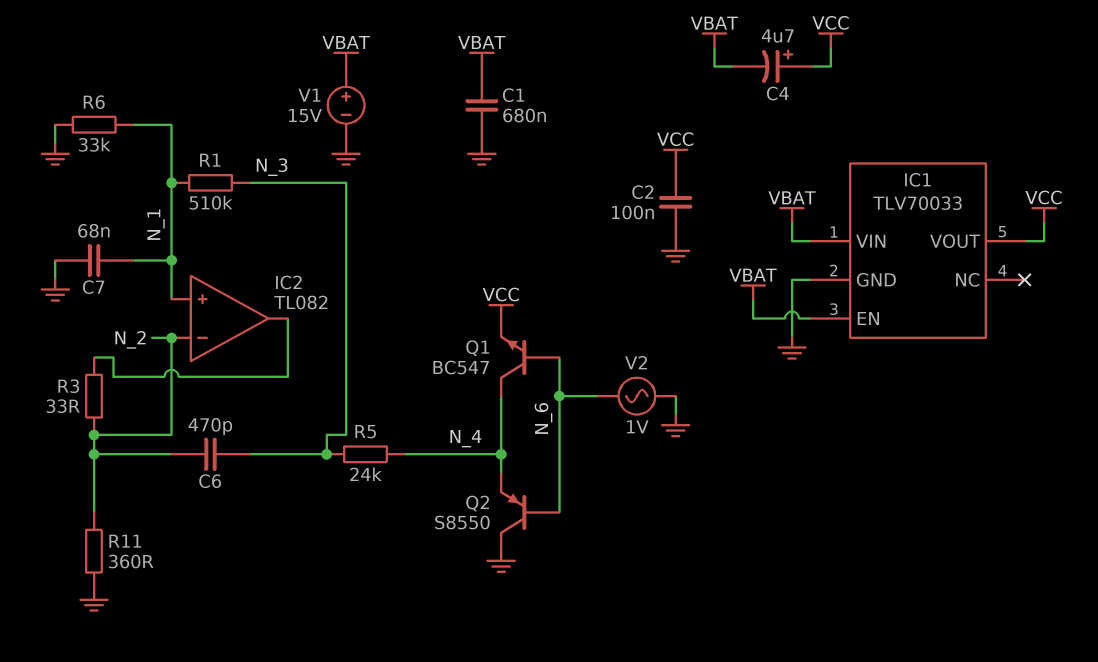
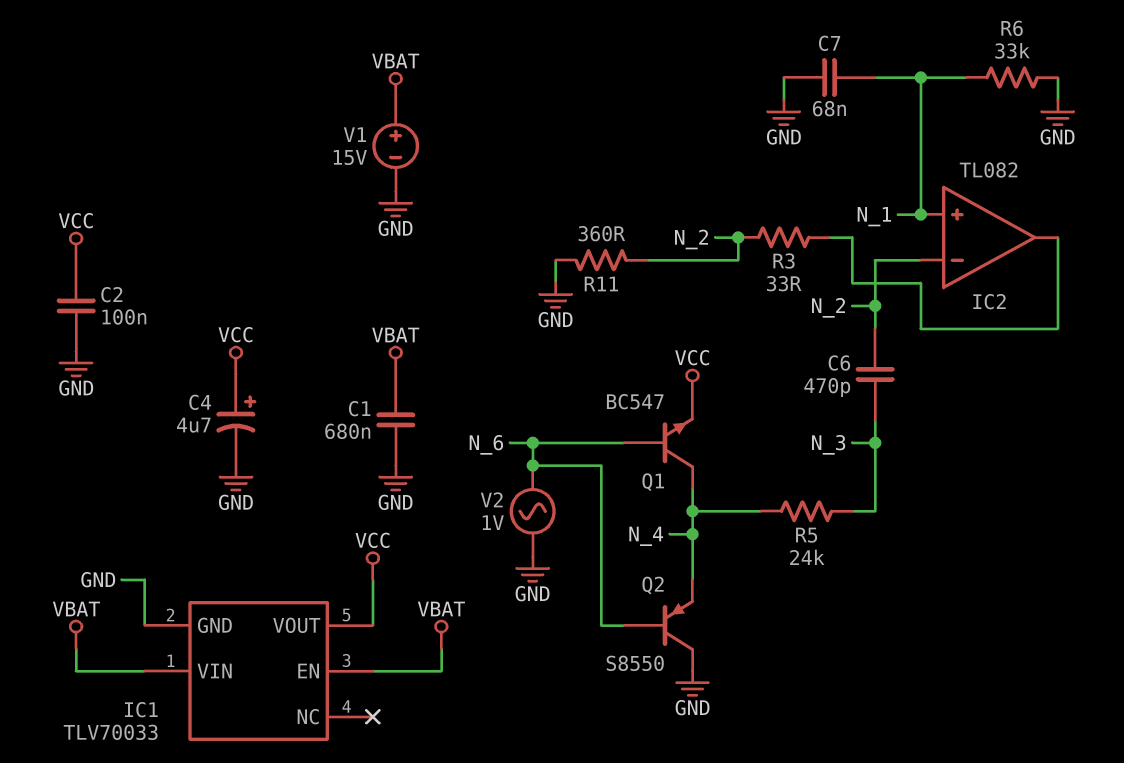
C4: 4.7uF (plus VCC, minus VBAT) -> 4.7uF (plus VCC, minus GND)
R1: 510k (N_1, N_3) -> none

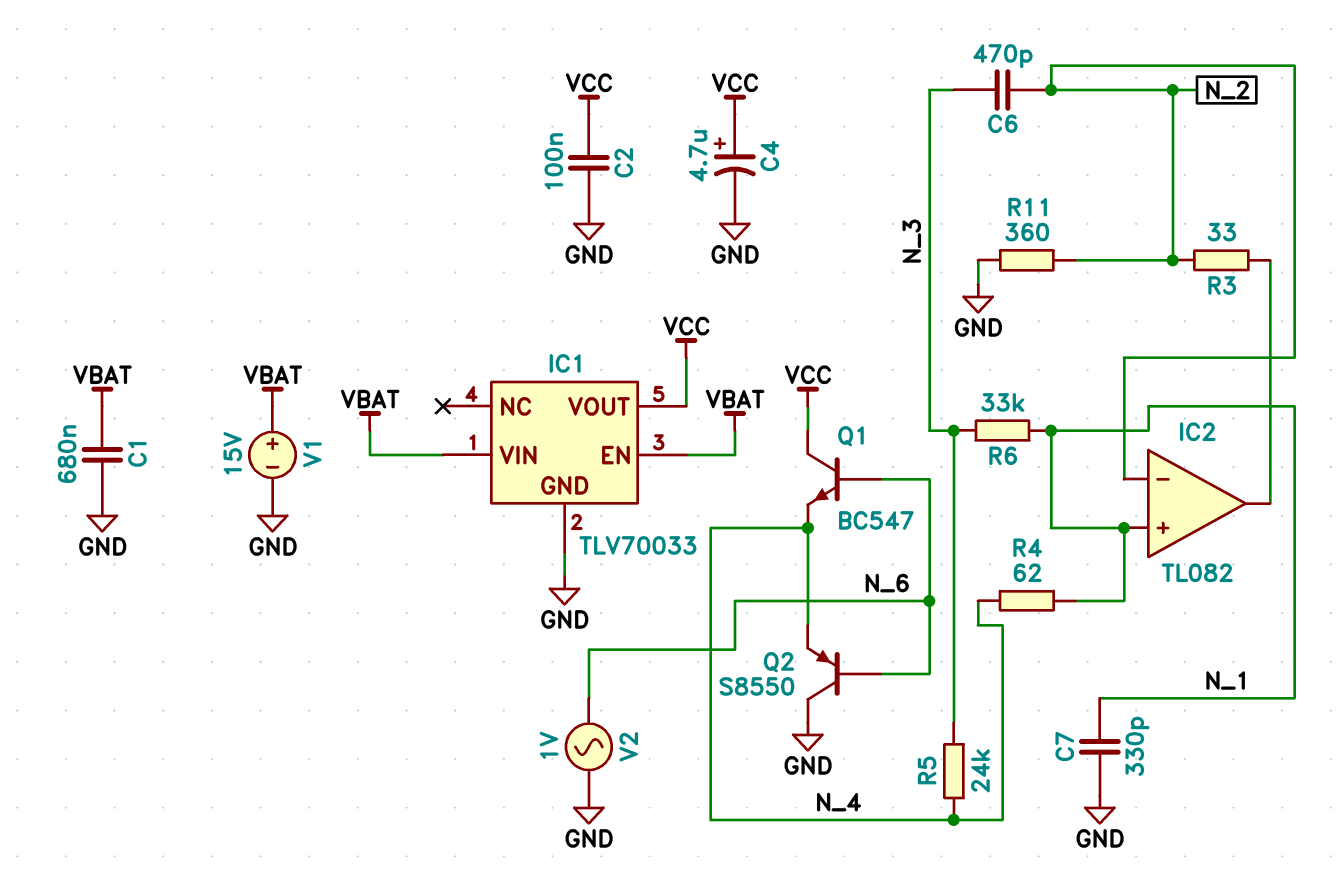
C7: 68nF (GND, N_1) -> 330pF (GND, N_1)
Q1: NPN BC547 (B N_6, C N_4, E VCC) -> NPN BC547 (B N_6, C VCC, E N_4)
R4: none -> 62 (N_1, N_4)
R6: 33k (GND, N_1) -> 33k (N_1, N_3)

